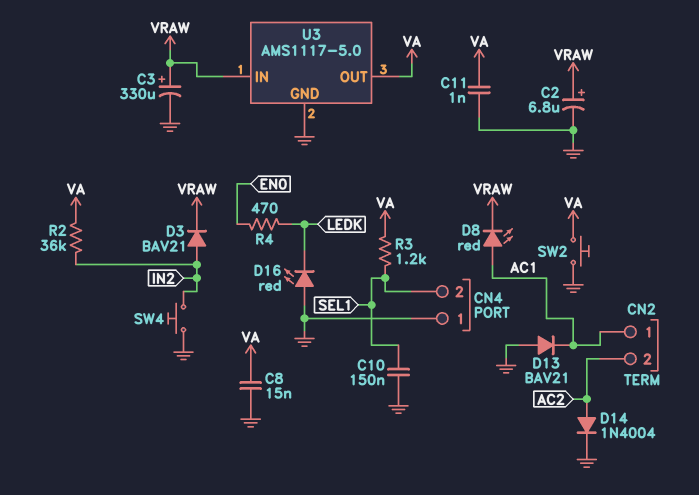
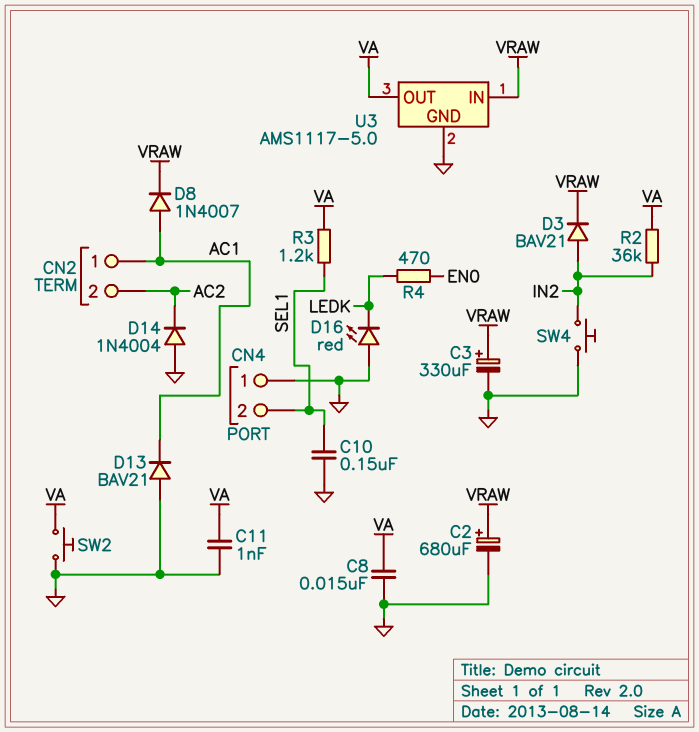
C2: 6.8uF (plus VRAW, minus GND) -> 680uF (plus VRAW, minus GND)
D8: LED red (A AC1, K VRAW) -> diode 1N4007 (A AC1, K VRAW)
D14: diode 1N4004 (A AC2, K GND) -> diode 1N4004 (A GND, K AC2)

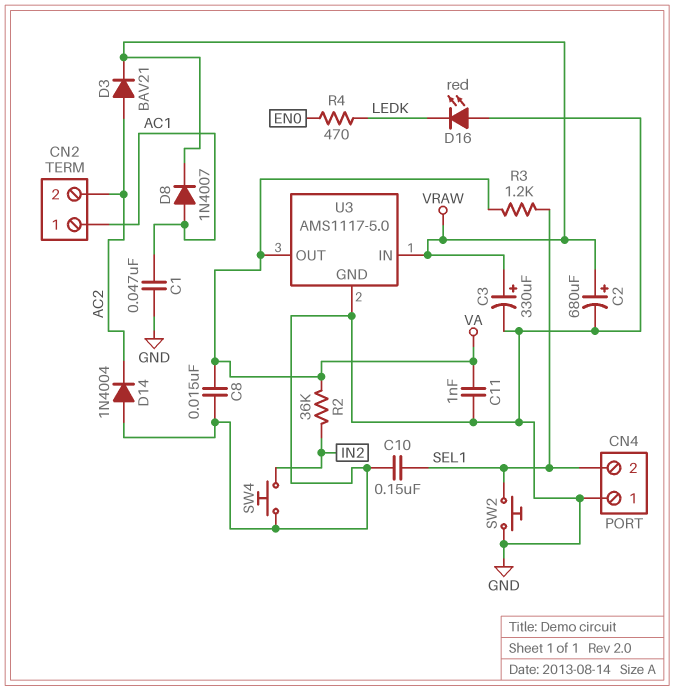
C1: none -> 47nF (AC1, GND)
D3: diode BAV21 (A IN2, K VRAW) -> diode BAV21 (A AC2, K VRAW)
D13: diode BAV21 (A GND, K AC1) -> none
SW2: button (GND, VA) -> button (GND, SEL1)

